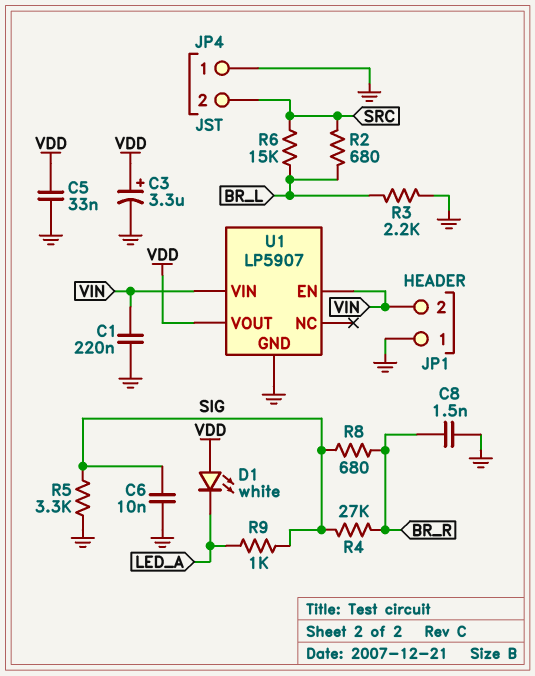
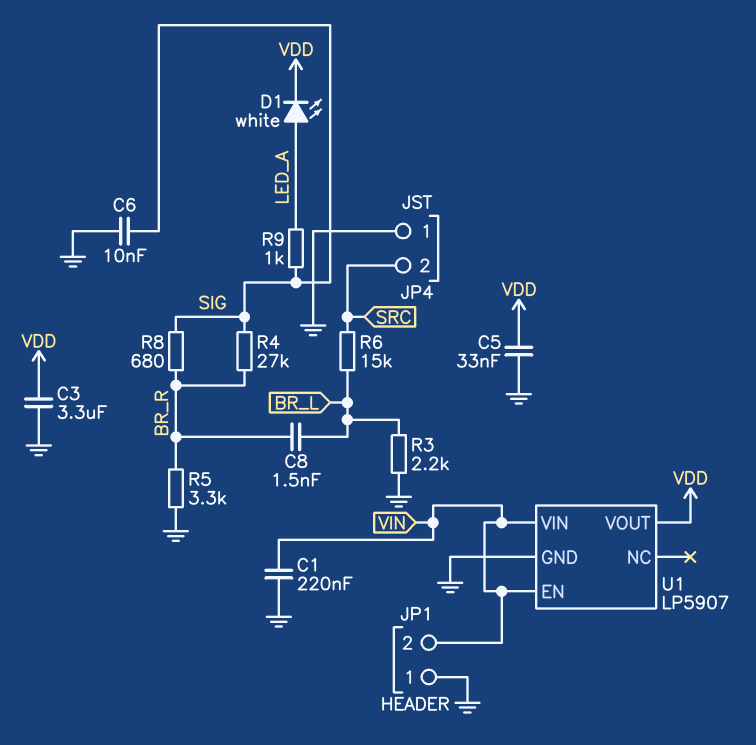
C3: 3.3uF (plus VDD, minus GND) -> 3.3uF (GND, VDD)
C8: 1.5nF (BR_R, GND) -> 1.5nF (BR_L, BR_R)
D1: LED white (A VDD, K LED_A) -> LED white (A LED_A, K VDD)
R2: 680 (BR_L, SRC) -> none
R5: 3.3k (GND, SIG) -> 3.3k (BR_R, GND)

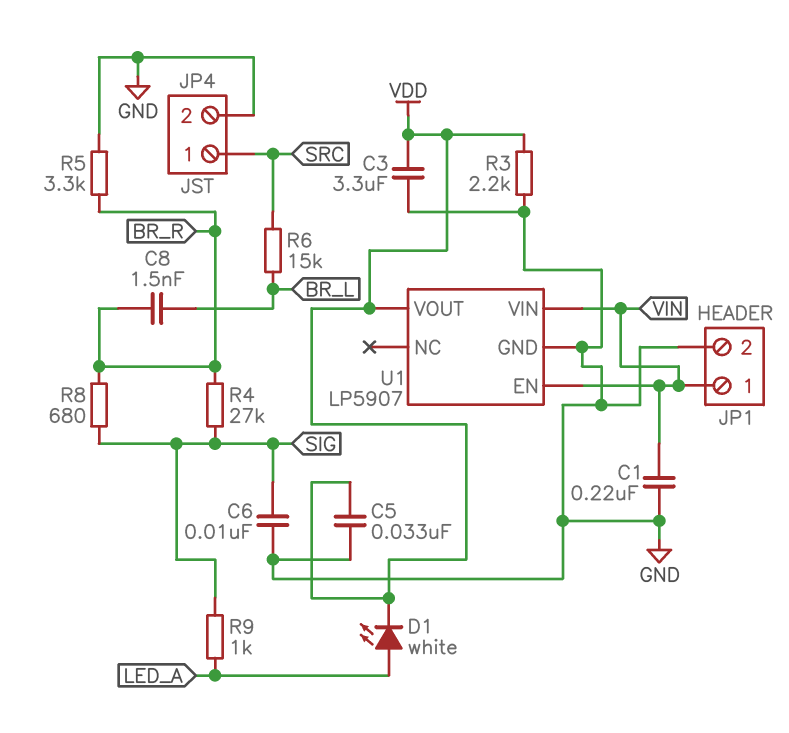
JP1 pin 1: GND -> VIN
JP1 pin 2: VIN -> GND
JP4 pin 1: GND -> SRC
JP4 pin 2: SRC -> GND
R3: 2.2k (BR_L, GND) -> 2.2k (GND, VDD)

